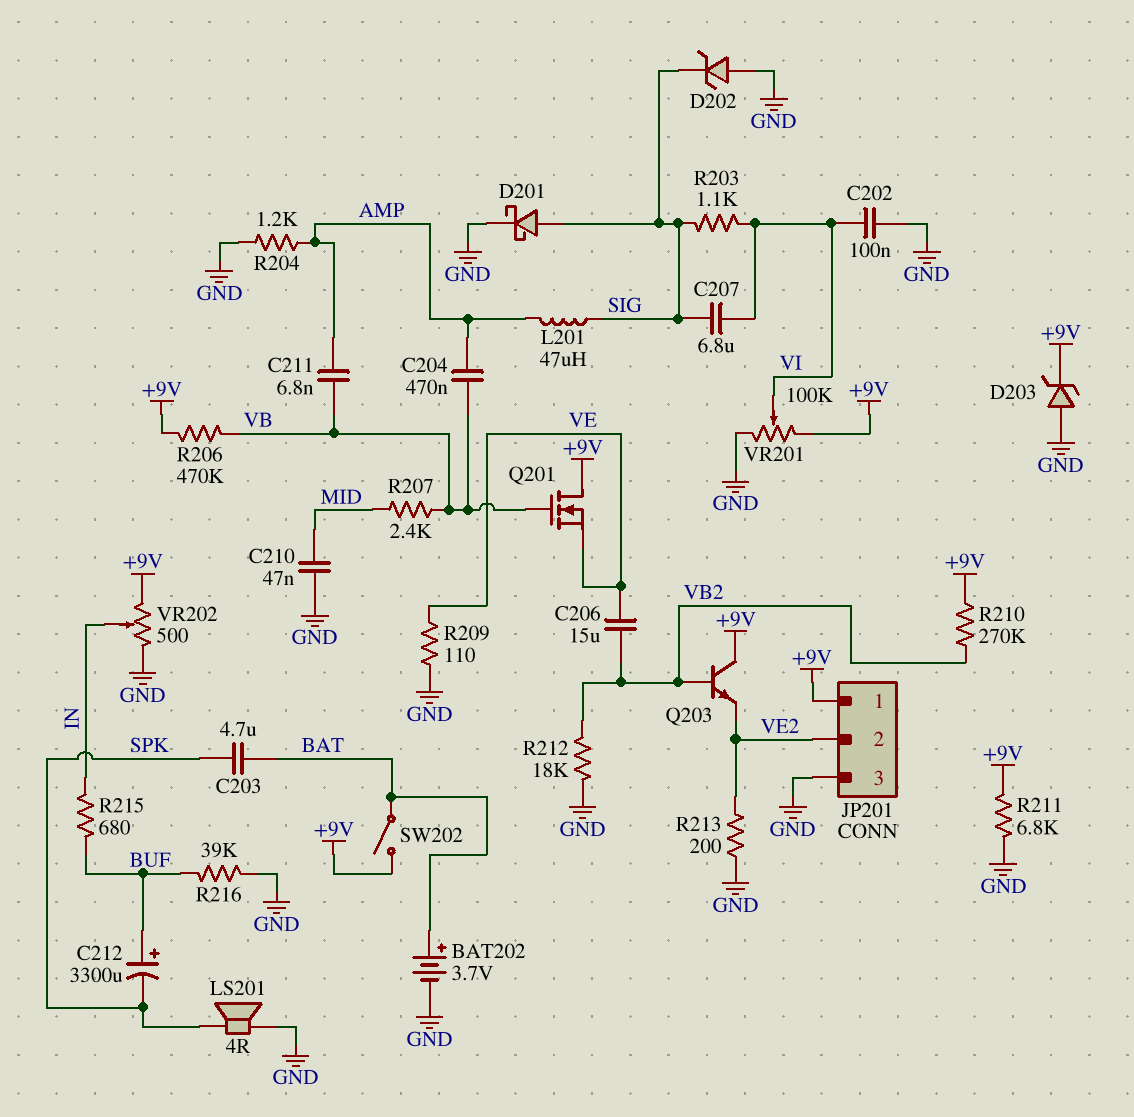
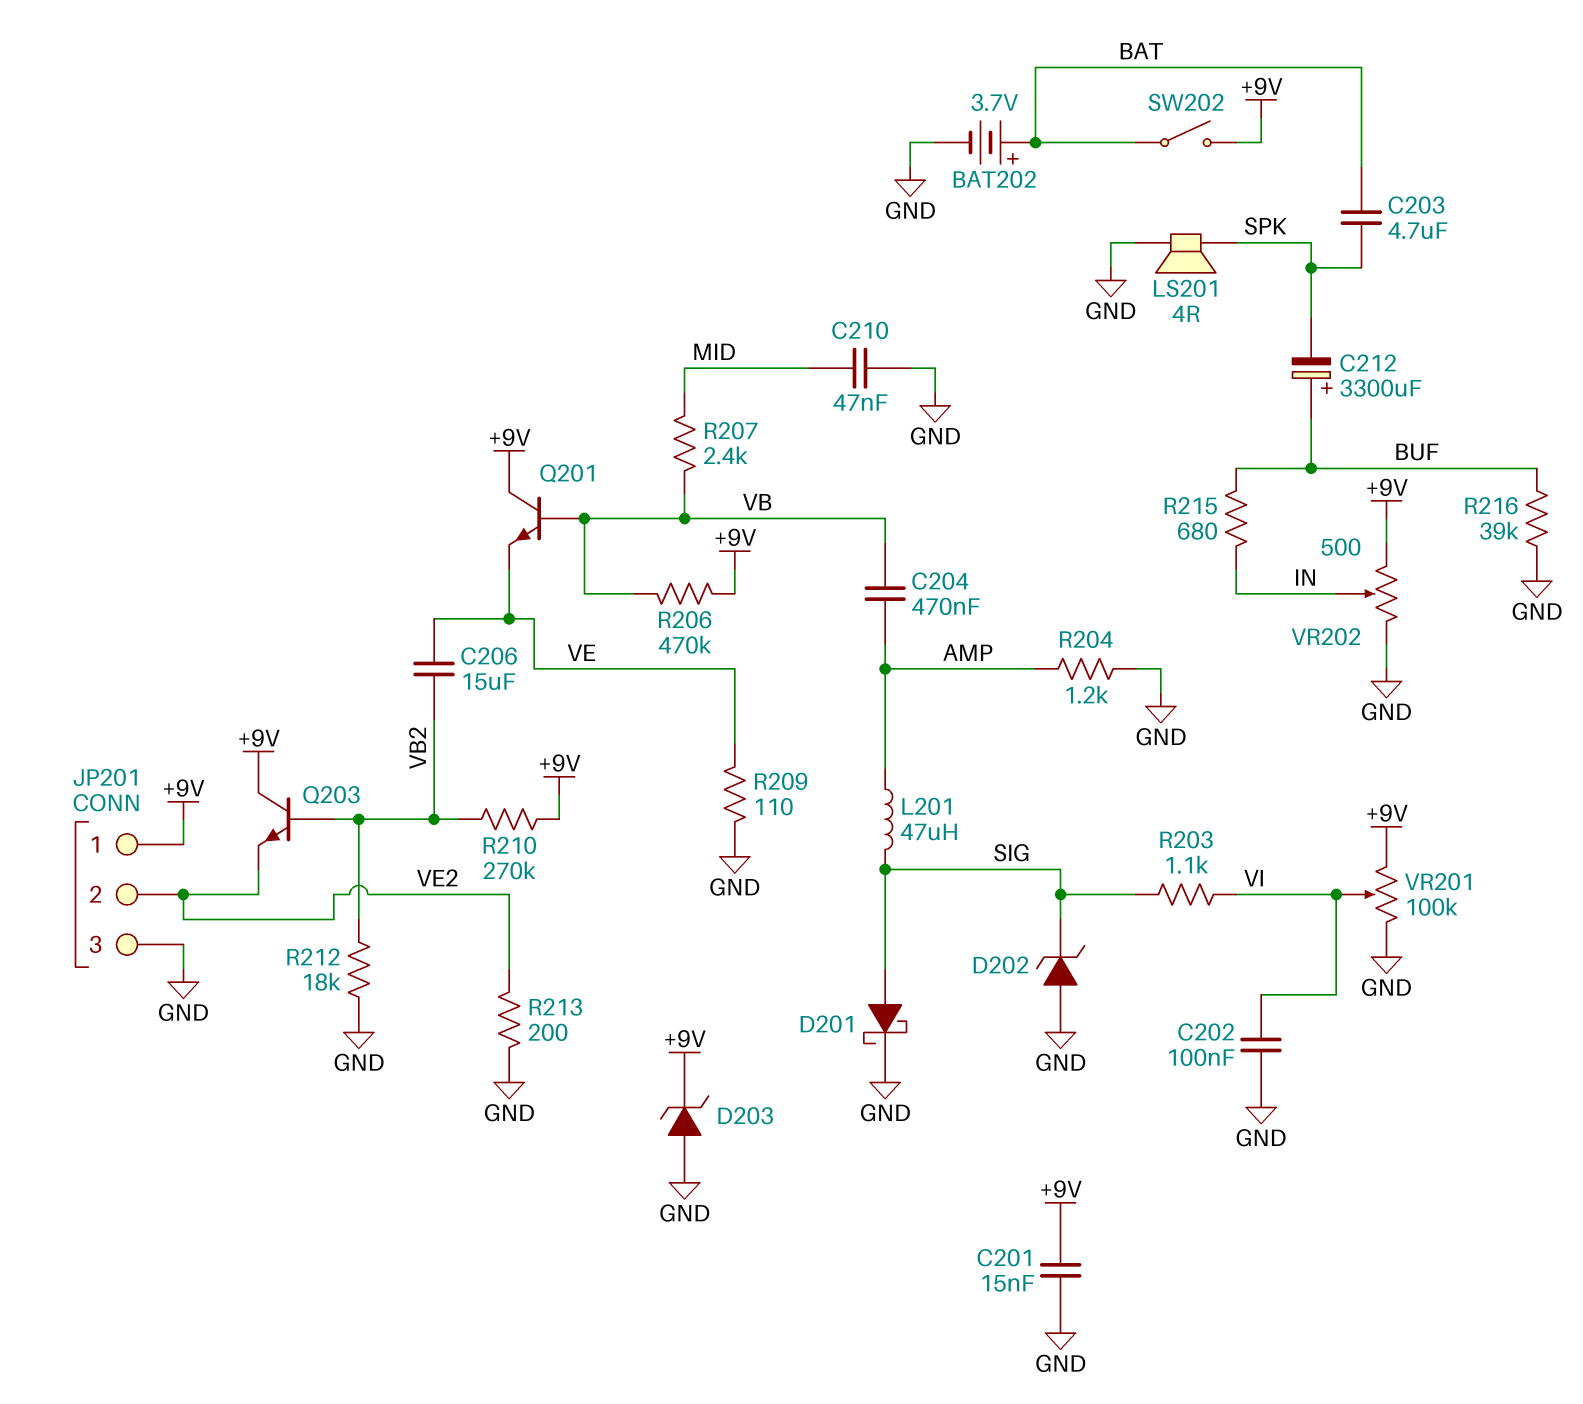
C201: none -> 15nF (+9V, GND)
C207: 6.8uF (SIG, VI) -> none
C211: 6.8nF (AMP, VB) -> none
Q201: NMOS (G VB, D +9V, S VE) -> NPN (B VB, C +9V, E VE)
R211: 6.8k (+9V, GND) -> none

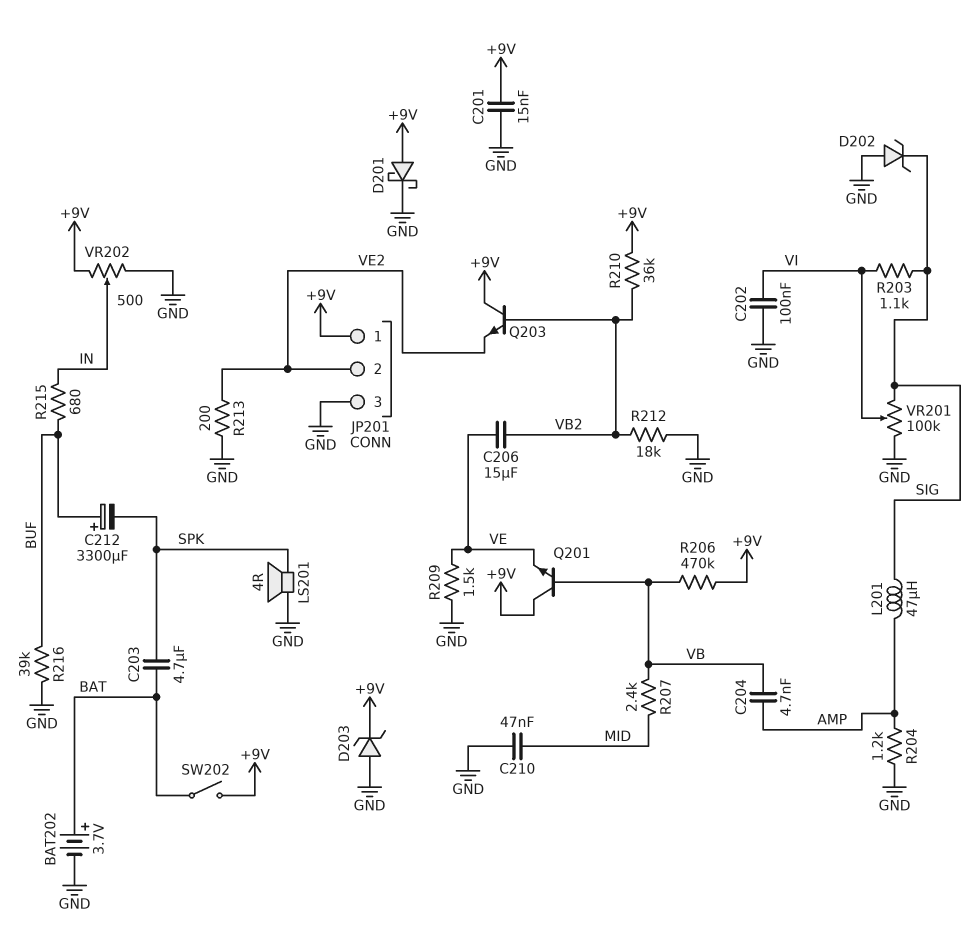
C204: 470nF (AMP, VB) -> 4.7nF (AMP, VB)
D201: schottky (A SIG, K GND) -> schottky (A +9V, K GND)
R209: 110 (GND, VE) -> 1.5k (GND, VE)
R210: 270k (+9V, VB2) -> 36k (+9V, VB2)
VR201: 100k (+9V, GND, wiper VI) -> 100k (GND, SIG, wiper VI)

